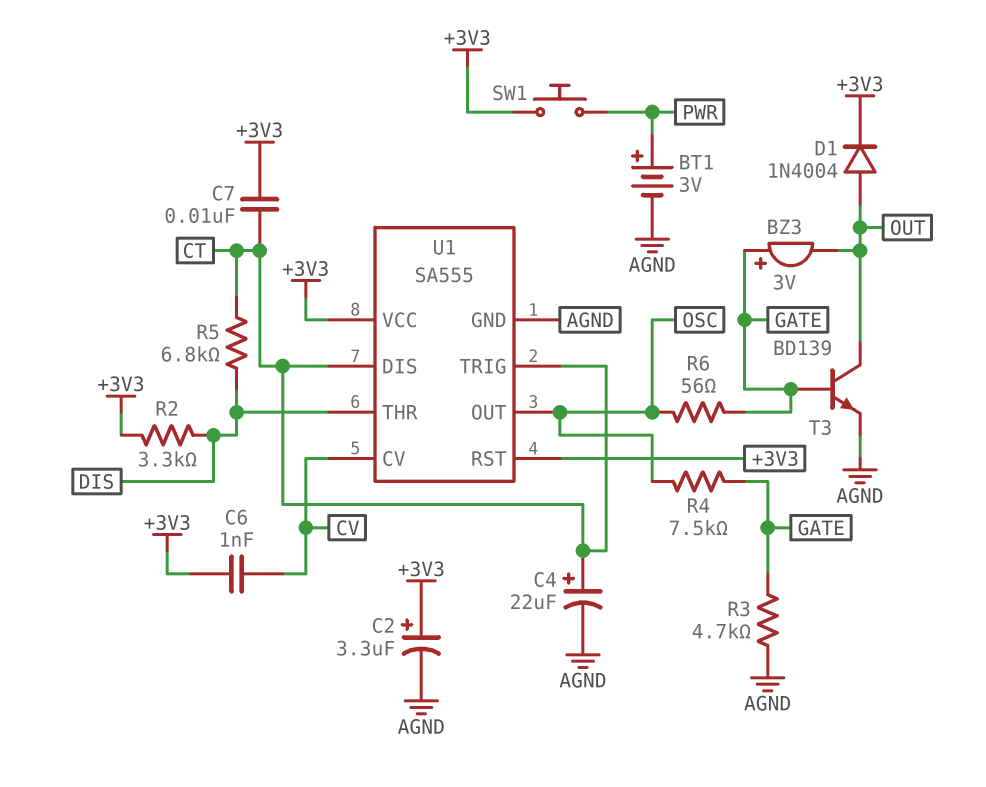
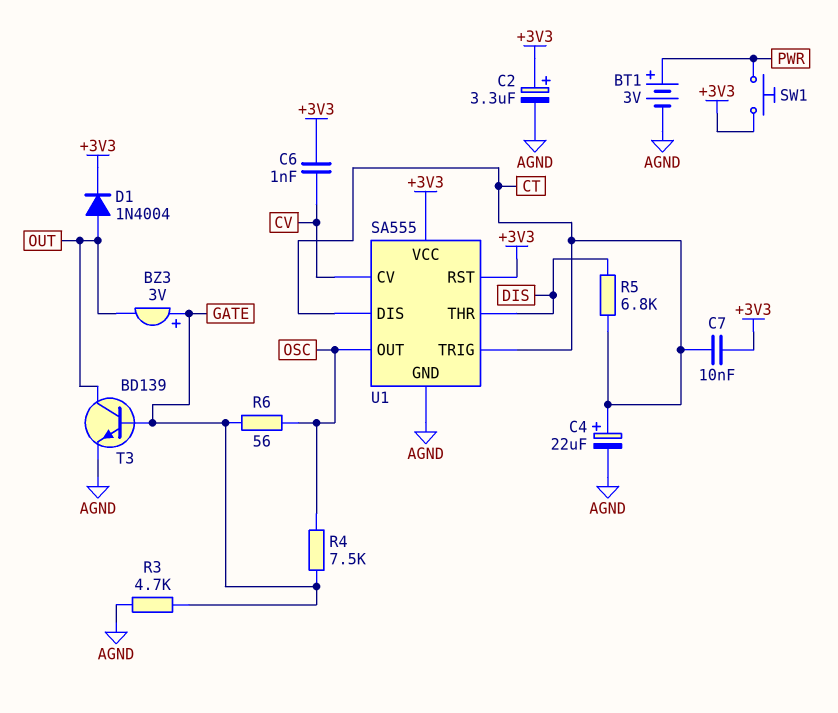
R2: 3.3k (+3V3, DIS) -> none

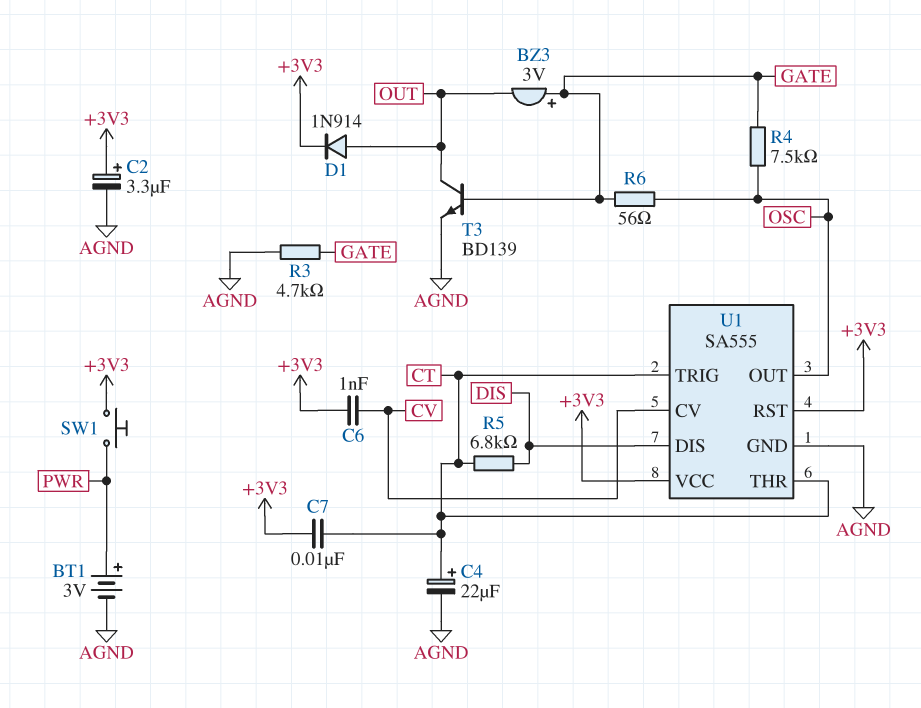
D1: diode 1N4004 (A OUT, K +3V3) -> diode 1N914 (A OUT, K +3V3)
U1 pin DIS: CT -> DIS
U1 pin THR: DIS -> CT

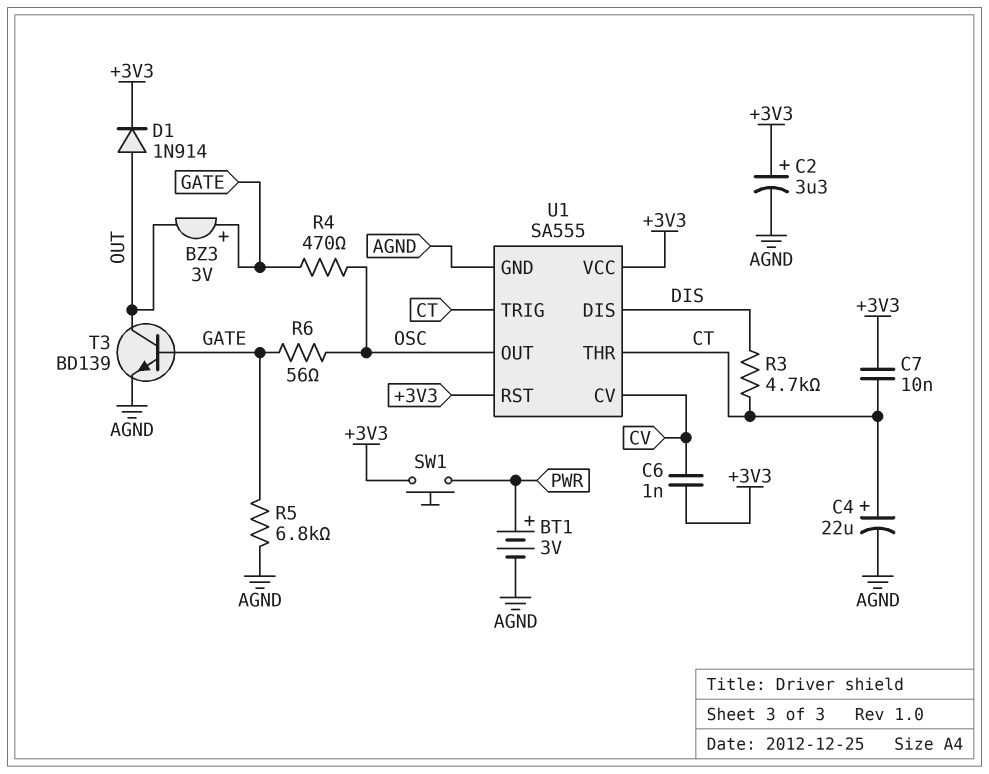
R3: 4.7k (AGND, GATE) -> 4.7k (CT, DIS)
R4: 7.5k (GATE, OSC) -> 470 (GATE, OSC)
R5: 6.8k (CT, DIS) -> 6.8k (AGND, GATE)

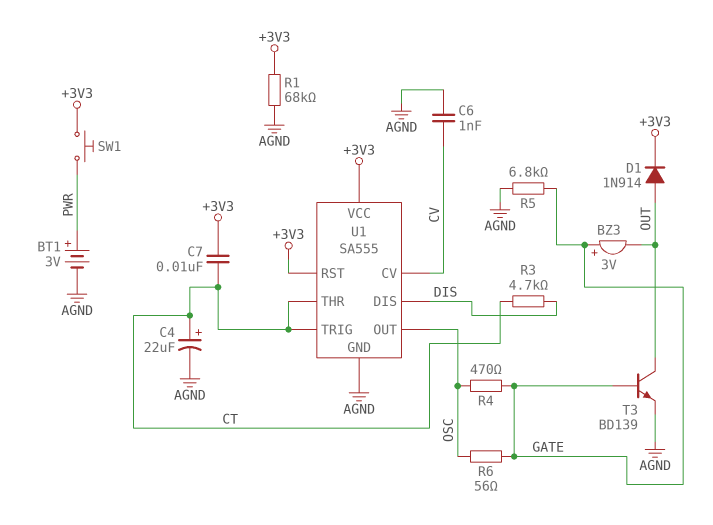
C2: 3.3uF (plus +3V3, minus AGND) -> none
C6: 1nF (+3V3, CV) -> 1nF (AGND, CV)
R1: none -> 68k (+3V3, AGND)

